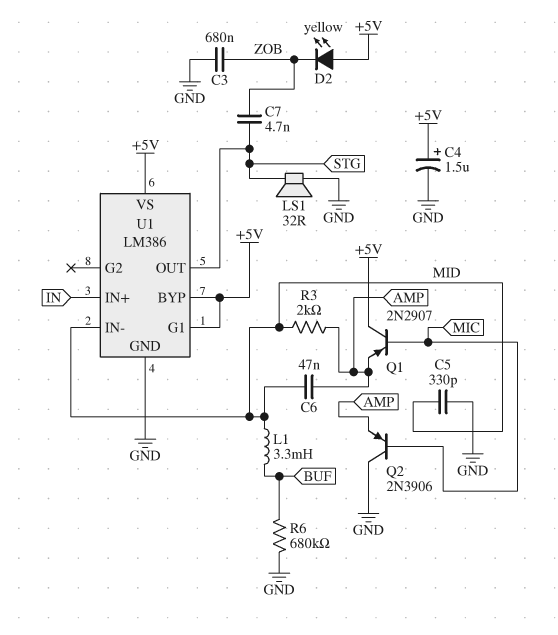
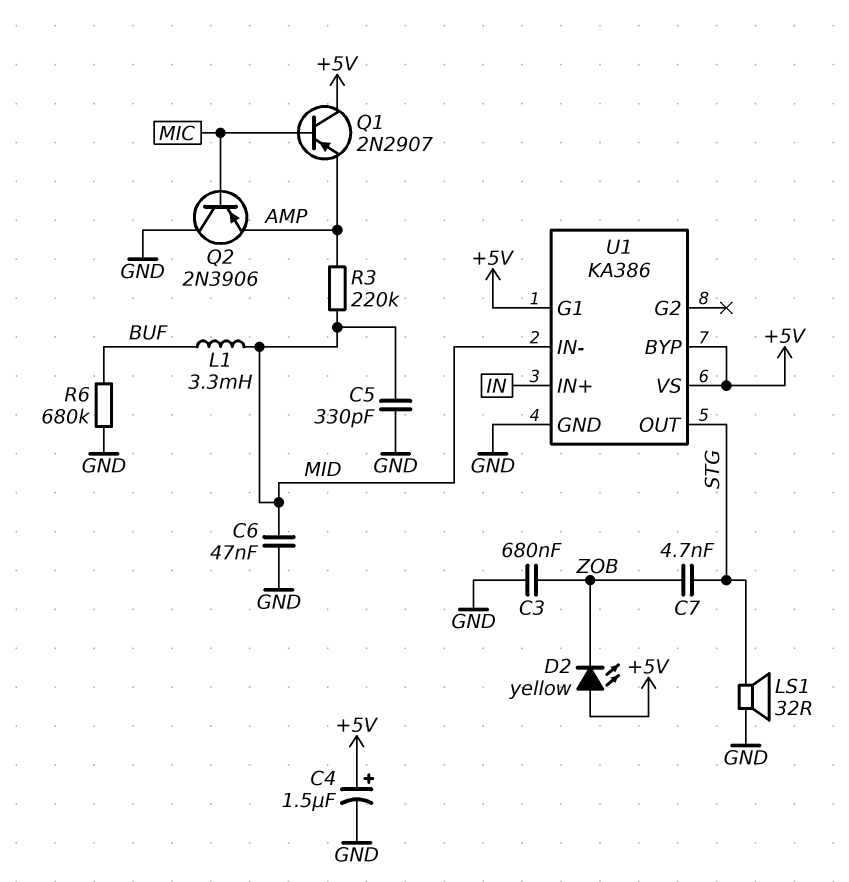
C6: 47nF (AMP, MID) -> 47nF (GND, MID)
R3: 2k (AMP, MID) -> 220k (AMP, MID)
U1: LM386 -> KA386

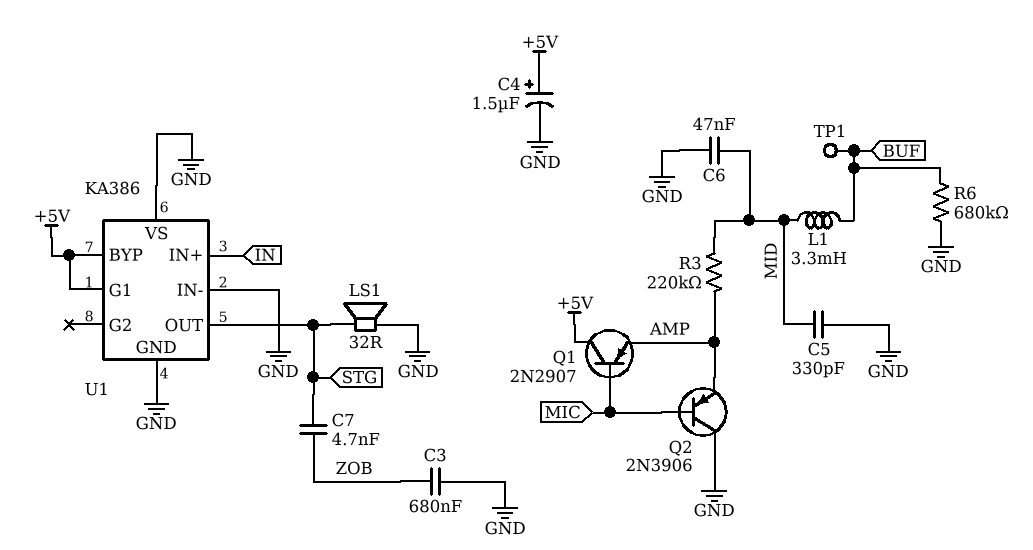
D2: LED yellow (A +5V, K ZOB) -> none
TP1: none -> test point (BUF)
U1 pin IN-: MID -> GND
U1 pin VS: +5V -> GND

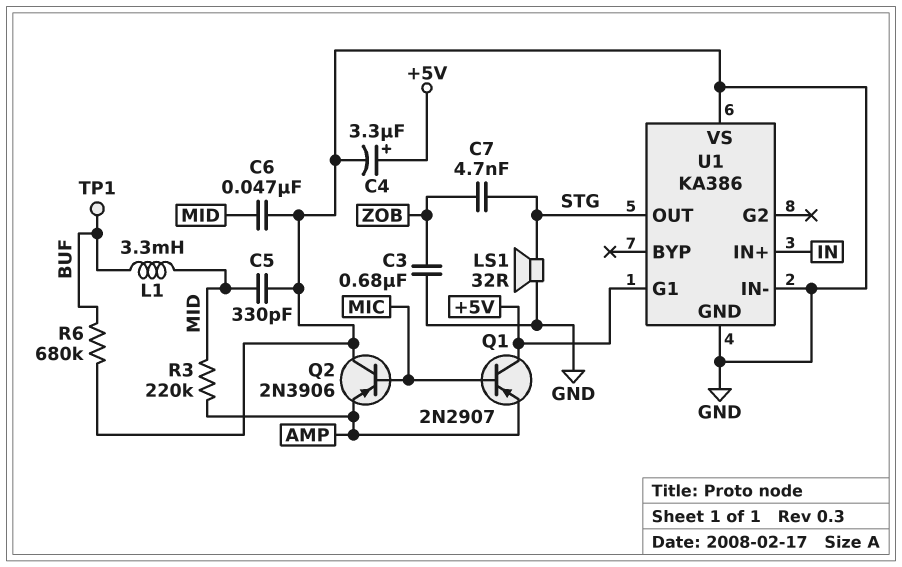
C4: 1.5uF (plus +5V, minus GND) -> 3.3uF (plus +5V, minus GND)
U1 pin BYP: +5V -> none

